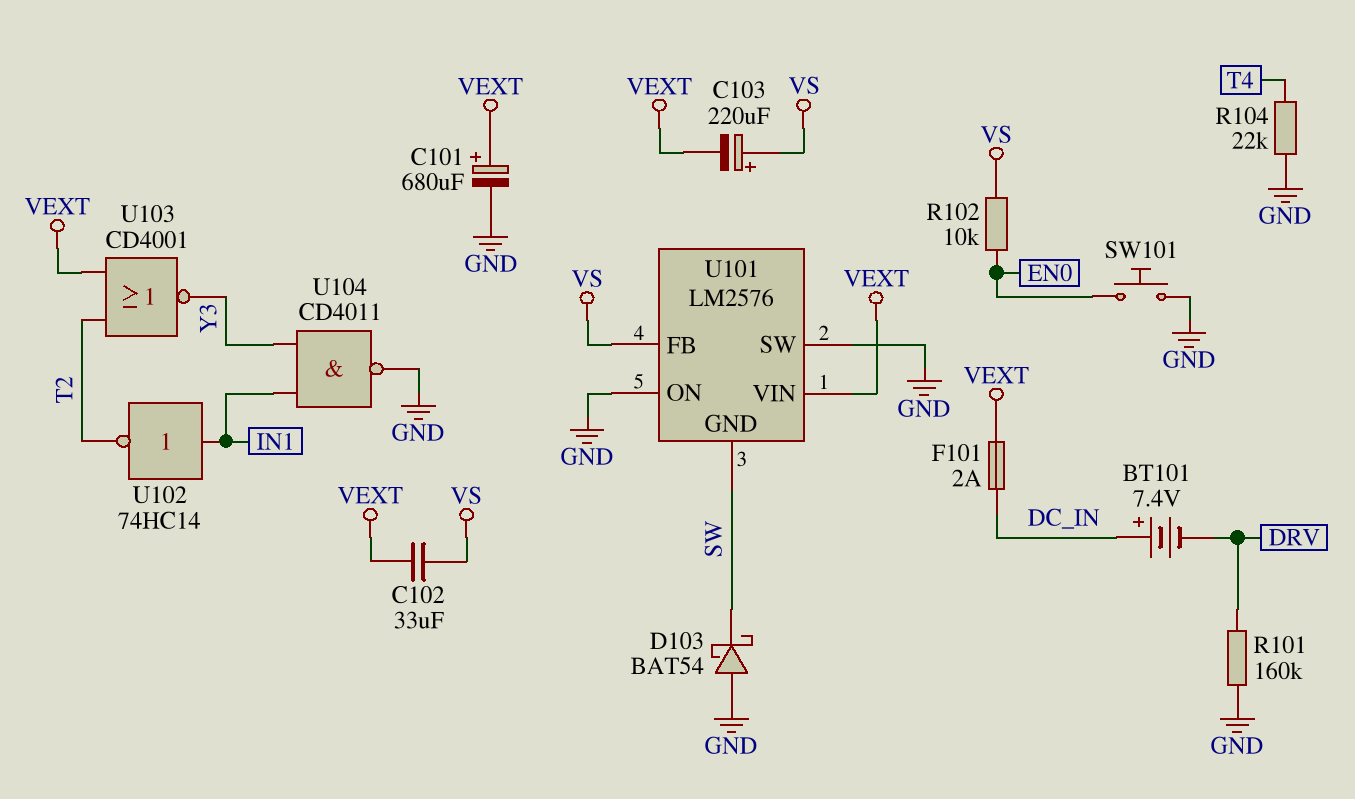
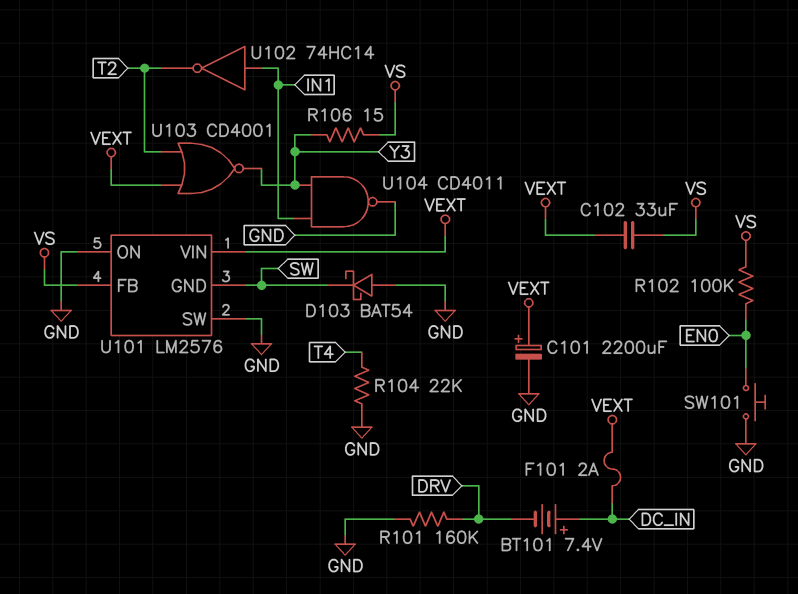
C101: 680uF (plus VEXT, minus GND) -> 2200uF (plus VEXT, minus GND)
C103: 220uF (plus VS, minus VEXT) -> none
R102: 10k (EN0, VS) -> 100k (EN0, VS)
R106: none -> 15 (VS, Y3)

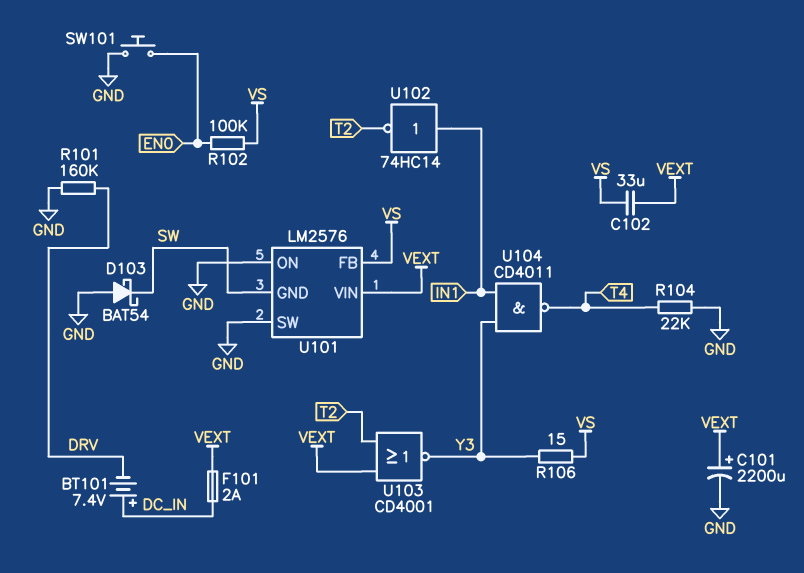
U104: NAND CD4011 (in IN1, in Y3, out GND) -> NAND CD4011 (in IN1, in Y3, out T4)

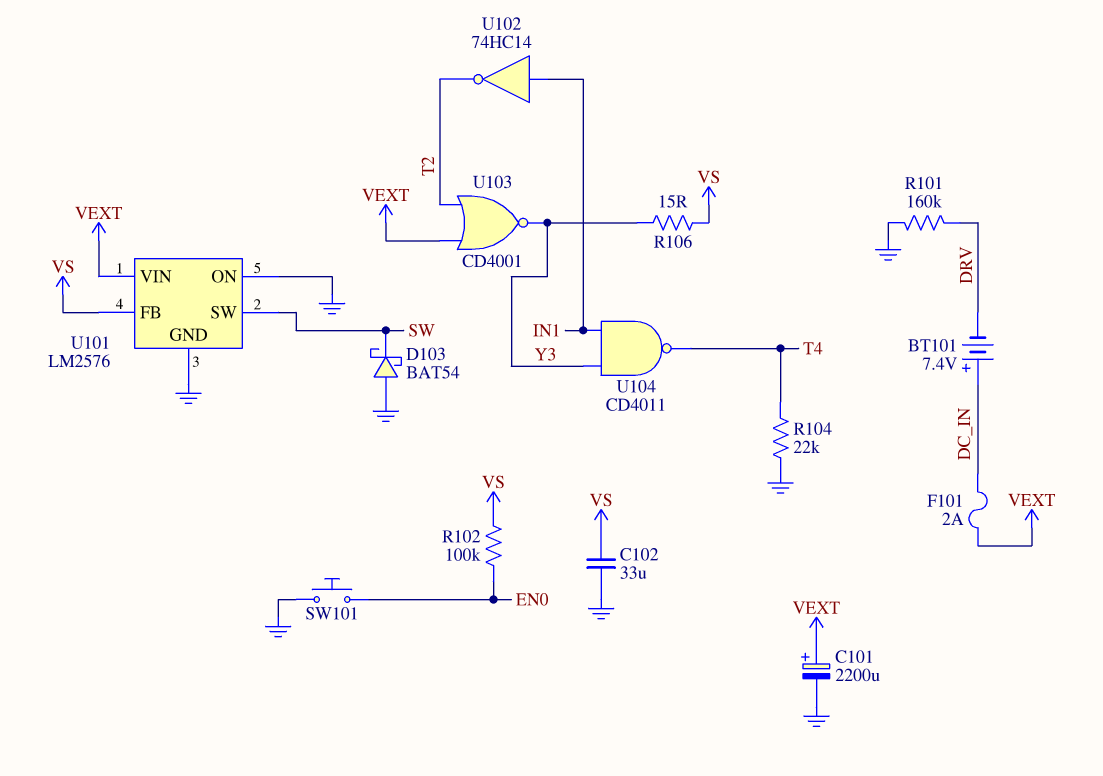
C102: 33uF (VEXT, VS) -> 33uF (GND, VS)
U101 pin GND: SW -> GND
U101 pin SW: GND -> SW

